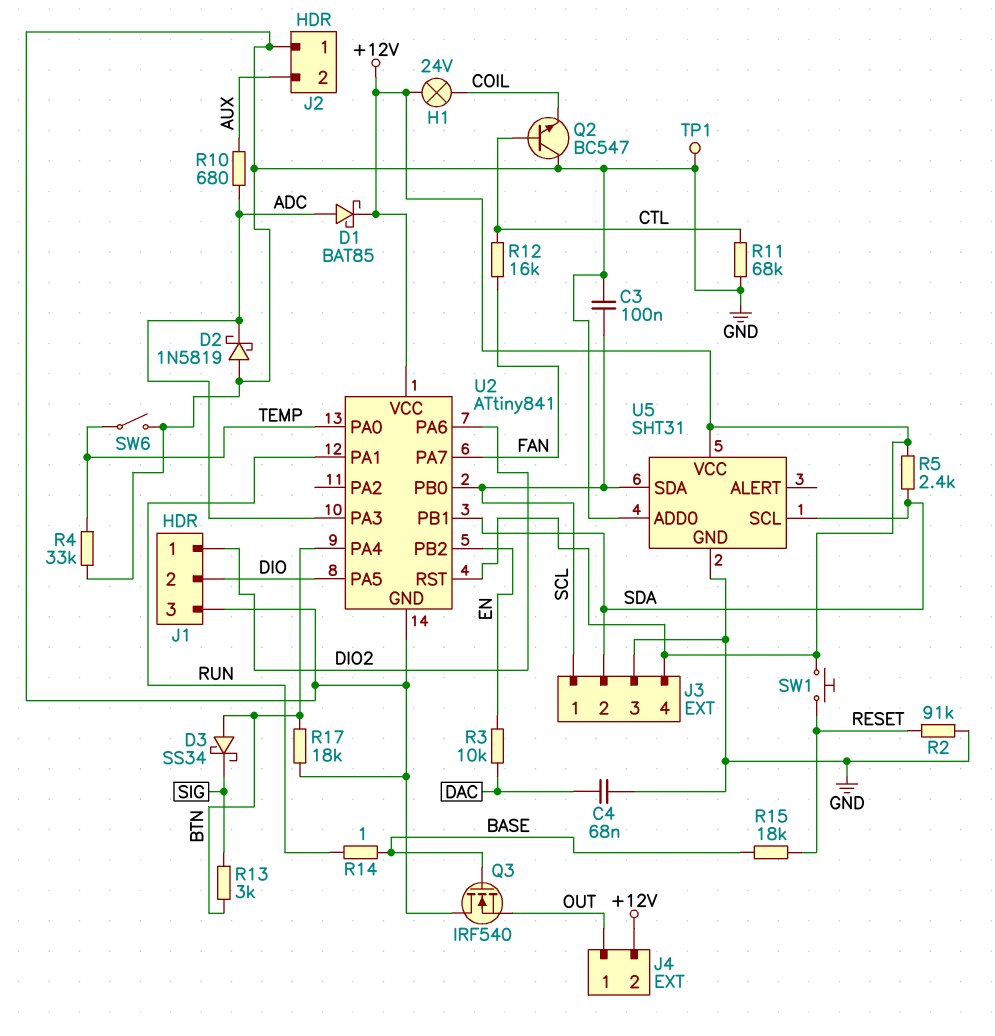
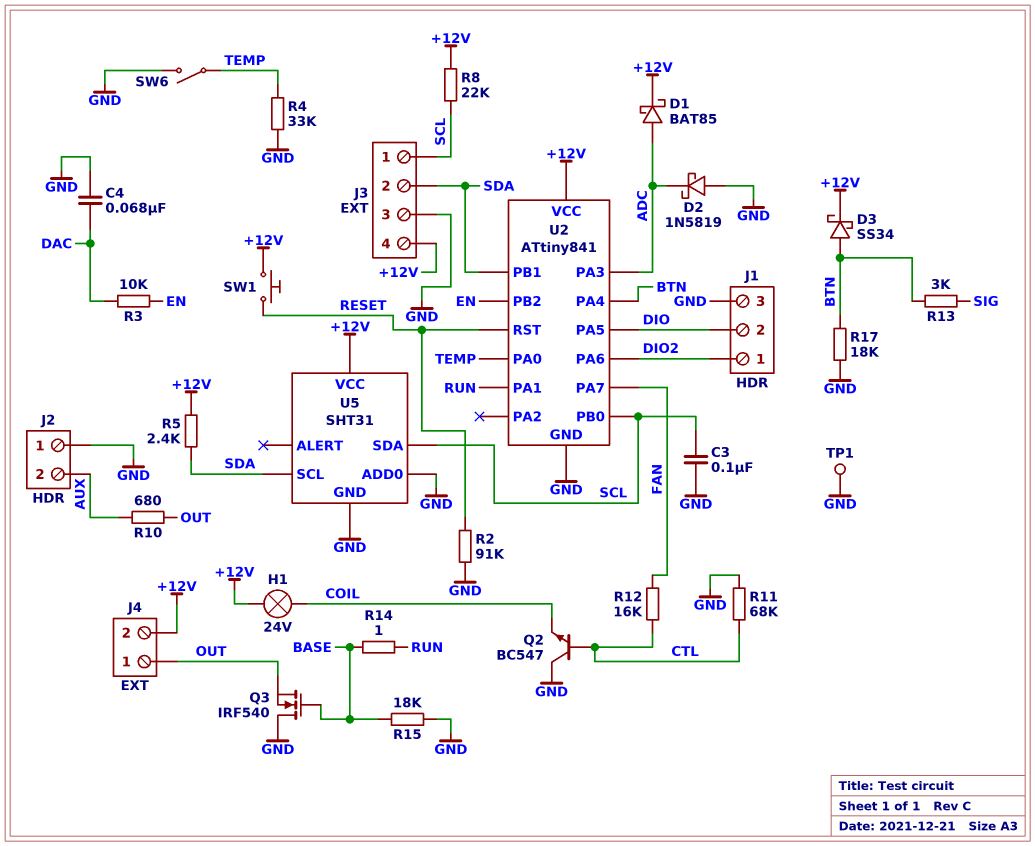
D3: schottky SS34 (A BTN, K SIG) -> schottky SS34 (A BTN, K +12V)
R8: none -> 22k (+12V, SCL)
R10: 680 (ADC, AUX) -> 680 (AUX, OUT)
R15: 18k (BASE, RESET) -> 18k (BASE, GND)
U2 pin RST: +12V -> RESET

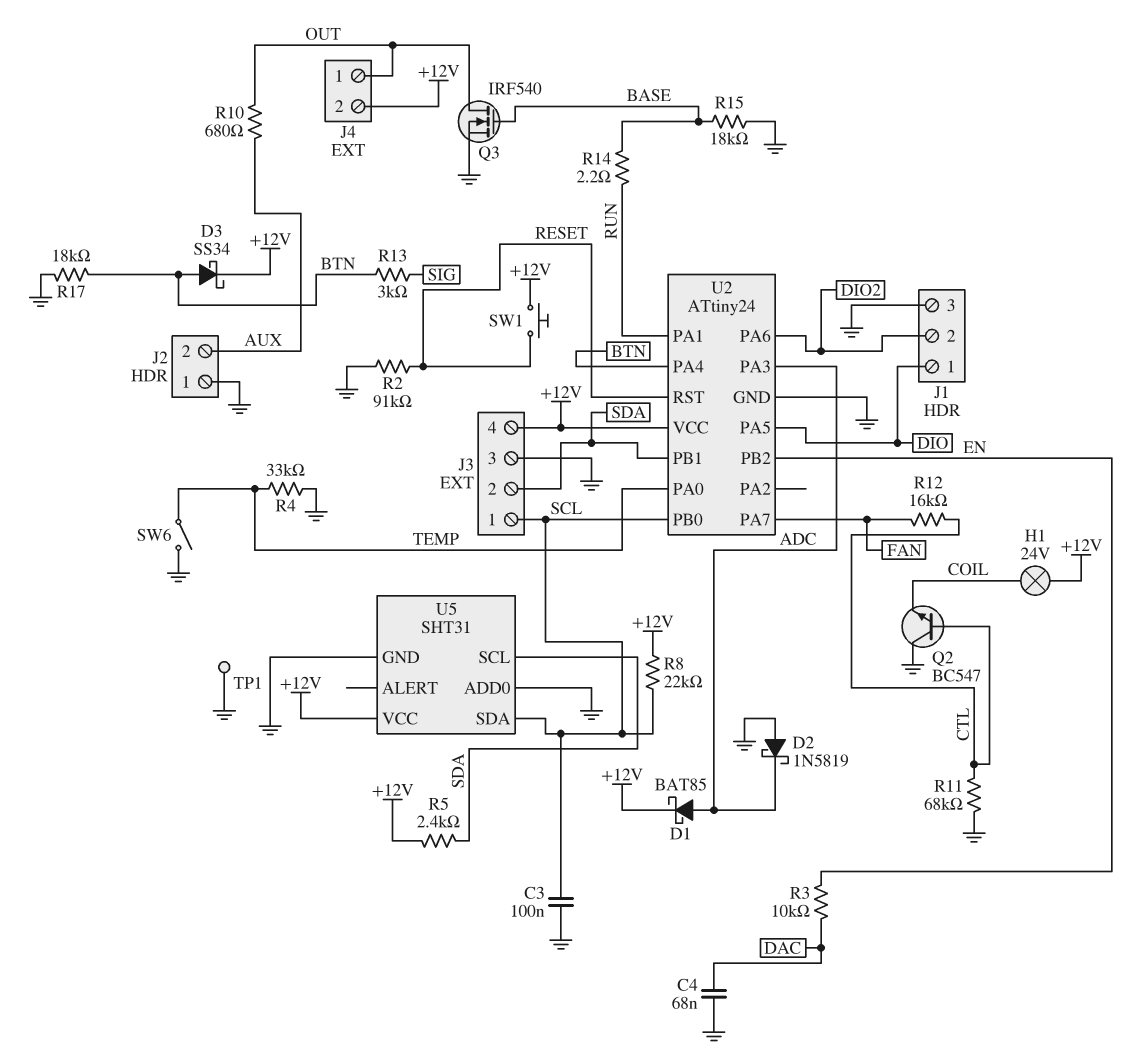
J1 pin 1: DIO2 -> DIO
J1 pin 2: DIO -> DIO2
Q3: NMOS IRF540 (G BASE, D GND, S OUT) -> NMOS IRF540 (G BASE, D OUT, S GND)
R14: 1 (BASE, RUN) -> 2.2 (BASE, RUN)
U2: ATtiny841 -> ATtiny24

